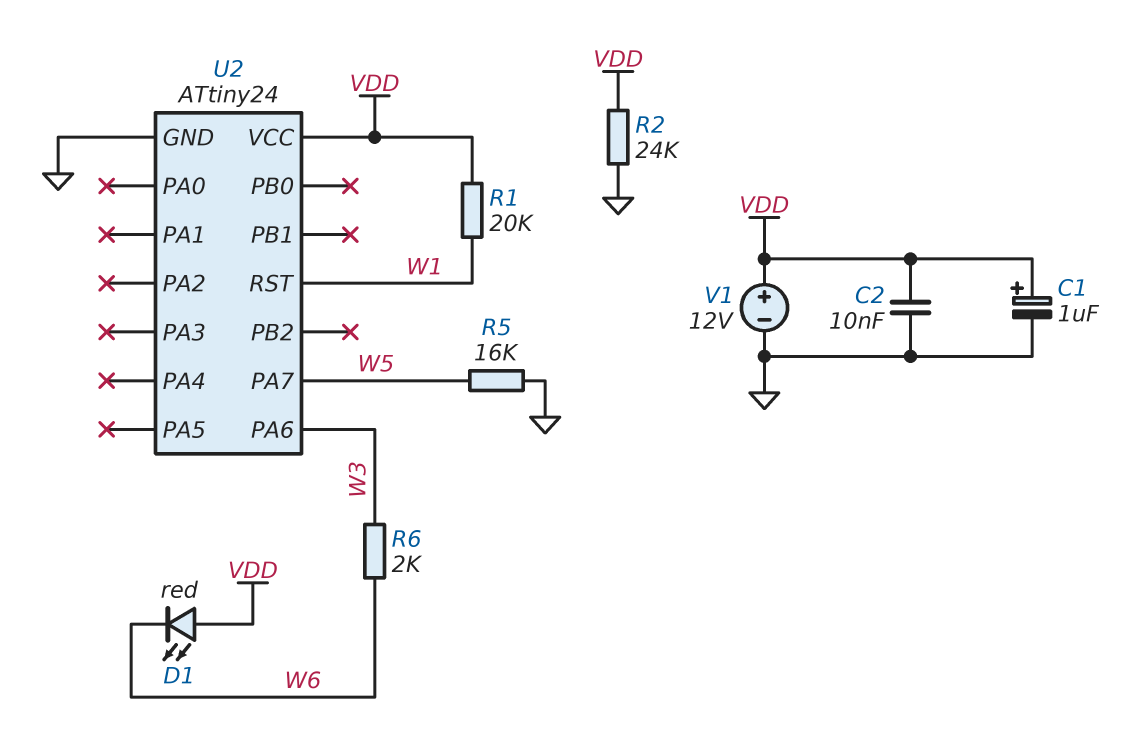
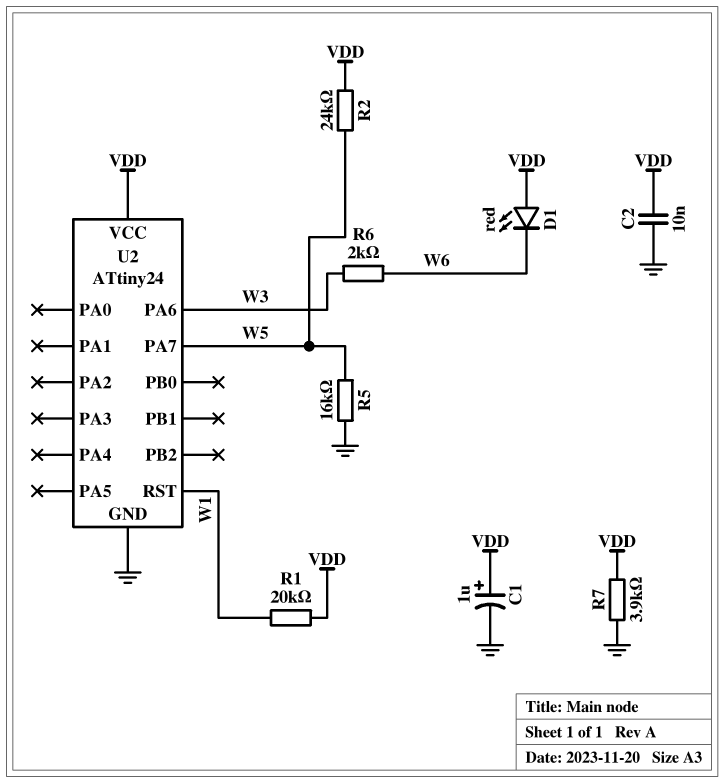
R2: 24k (GND, VDD) -> 24k (VDD, W5)
R7: none -> 3.9k (GND, VDD)
V1: 12V (plus VDD, minus GND) -> none

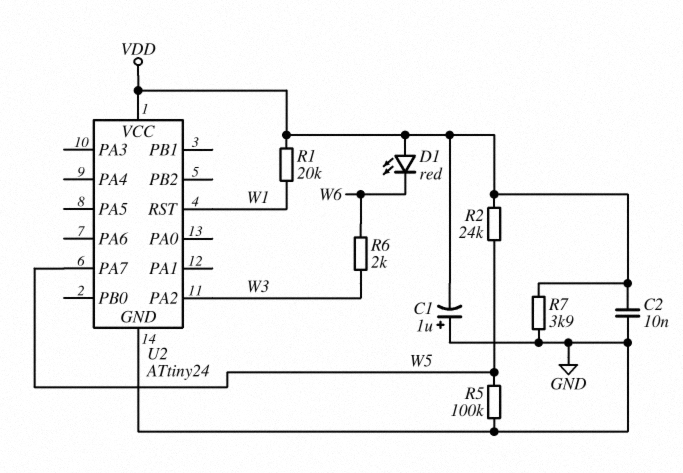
C1: 1uF (plus VDD, minus GND) -> 1uF (plus GND, minus VDD)
R5: 16k (GND, W5) -> 100k (GND, W5)
U2 pin PA2: none -> W3
U2 pin PA6: W3 -> none

